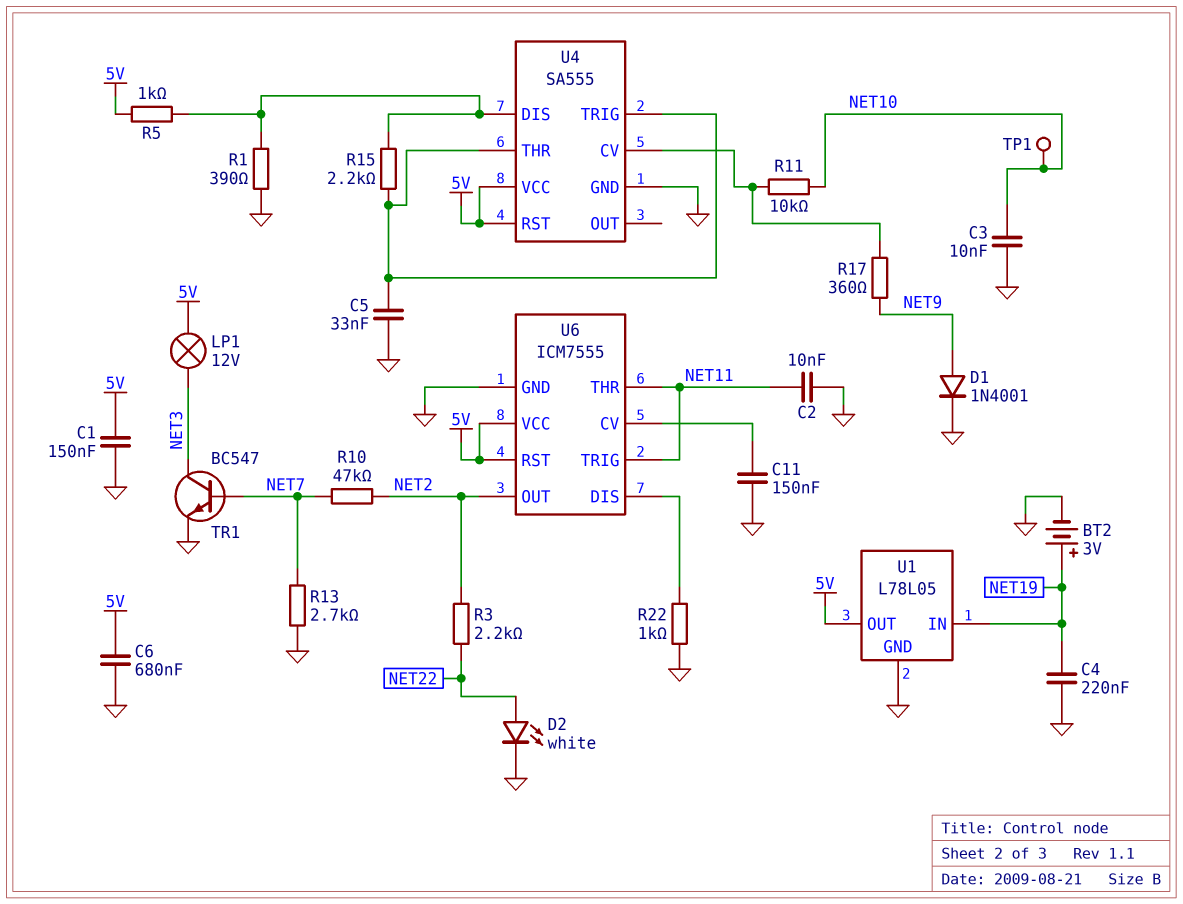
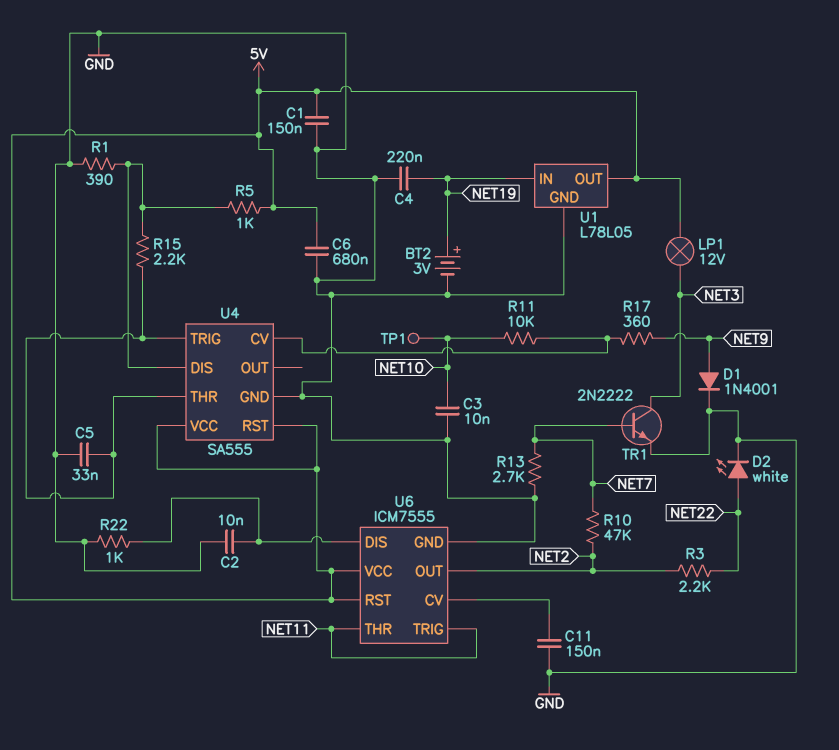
C2: 10nF (GND, NET11) -> 10nF (GND, U6/DIS)
TR1: NPN BC547 (B NET7, C NET3, E GND) -> NPN 2N2222 (B NET7, C NET3, E GND)

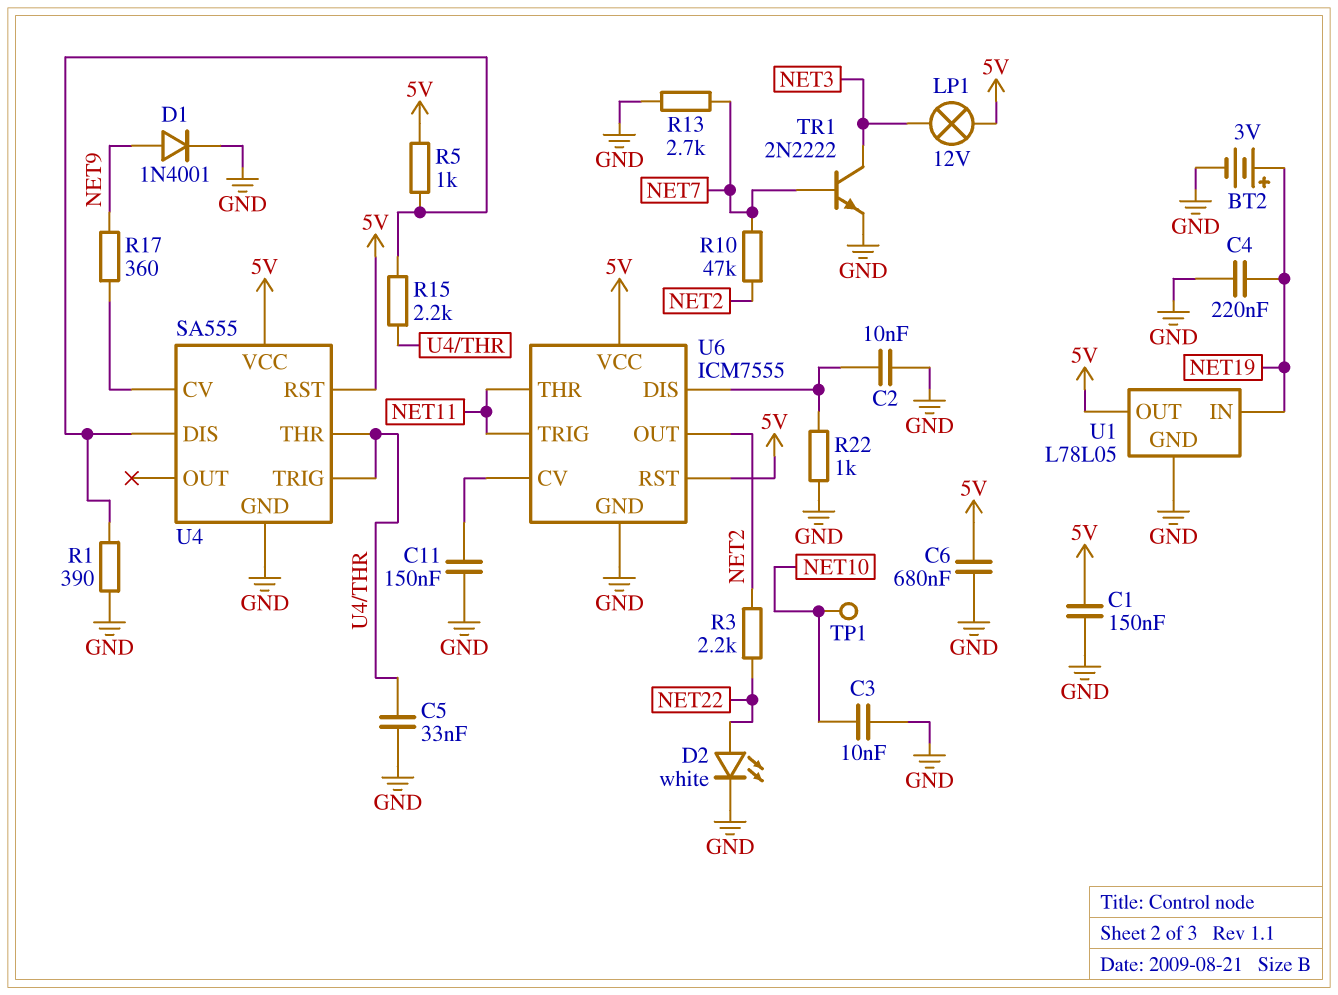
R11: 10k (NET10, U4/CV) -> none

